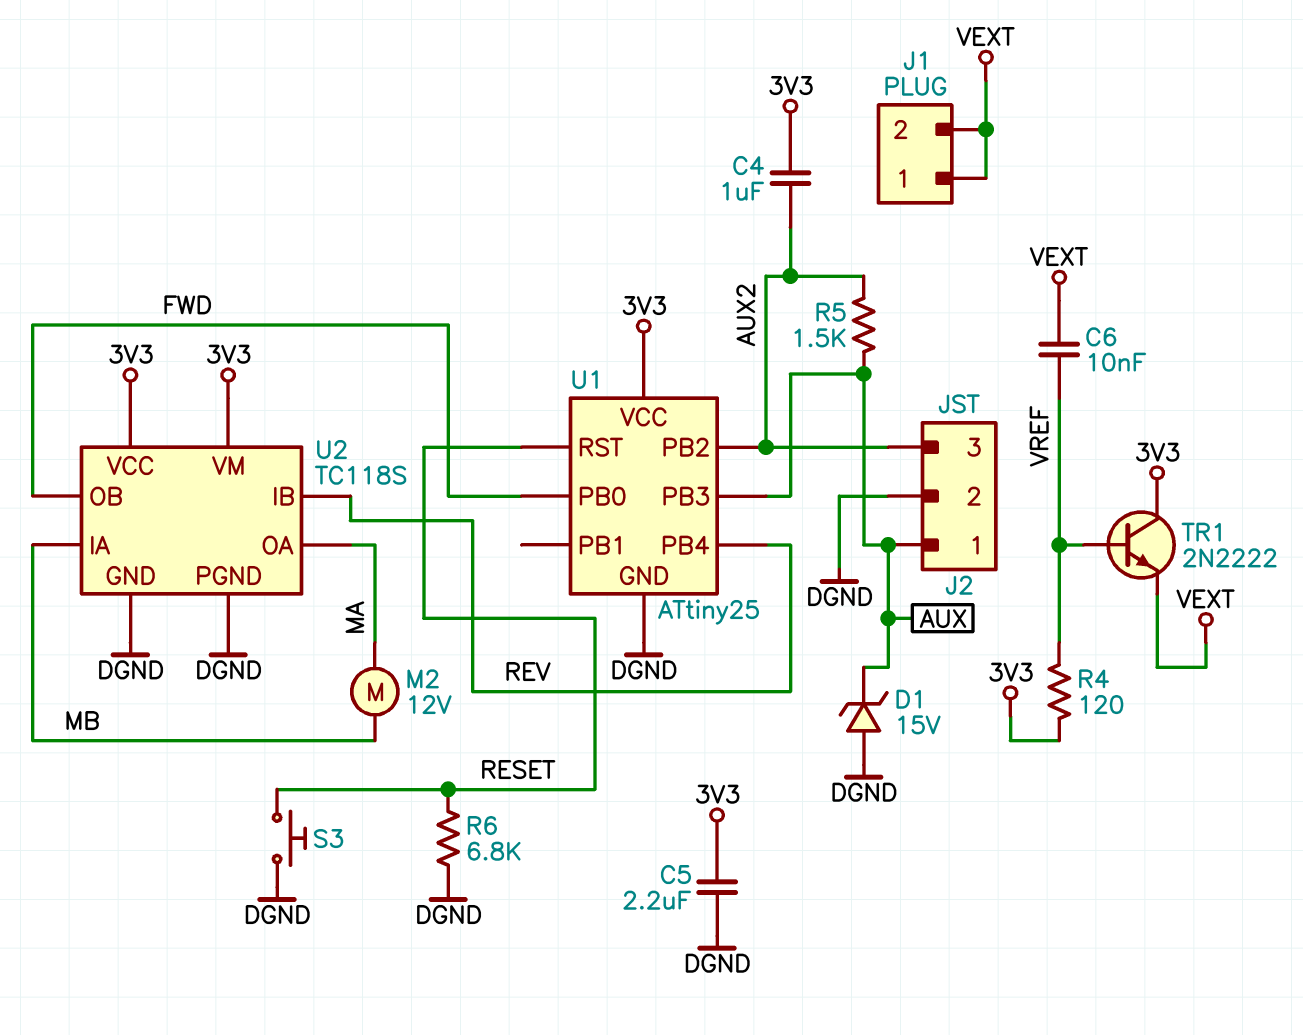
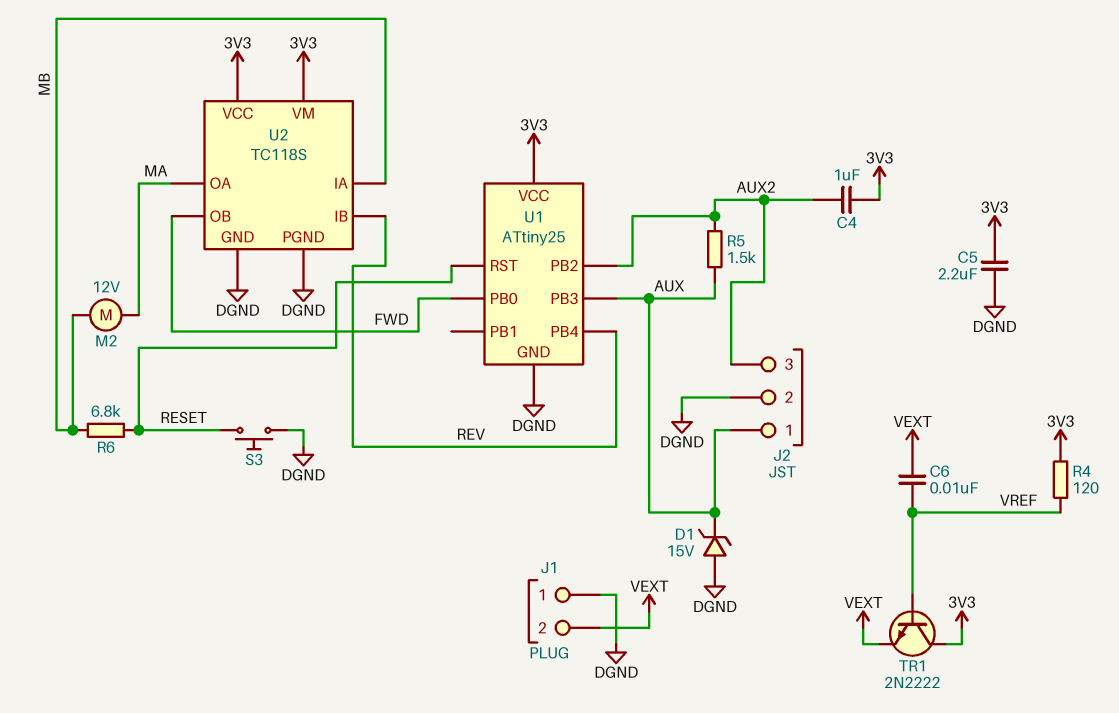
J1 pin 1: VEXT -> DGND
R6: 6.8k (DGND, RESET) -> 6.8k (MB, RESET)

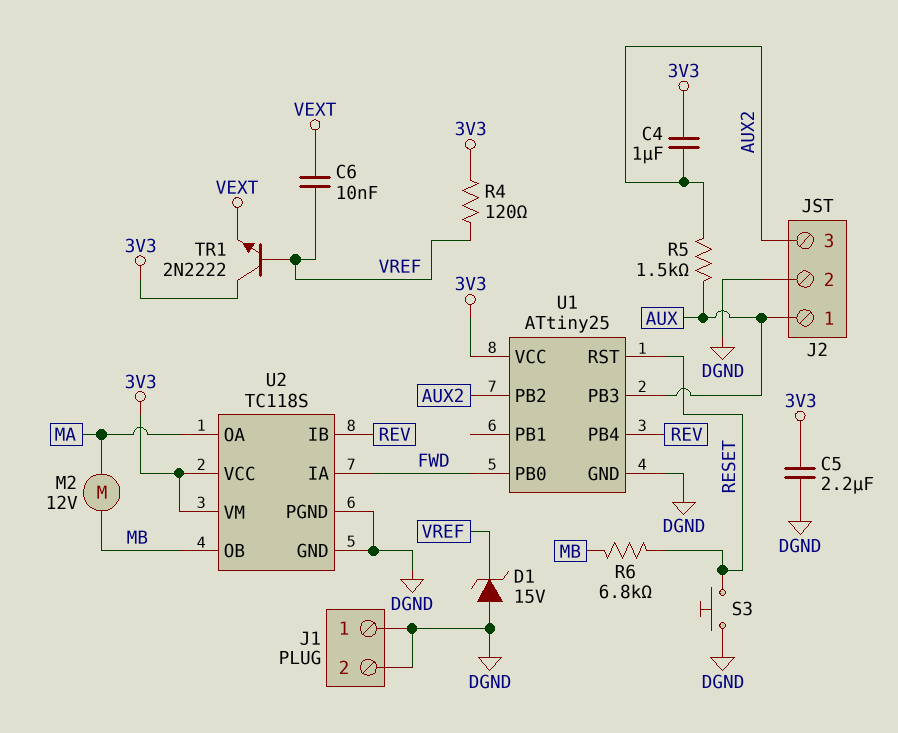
D1: zener 15V (A DGND, K AUX) -> zener 15V (A DGND, K VREF)
J1 pin 2: VEXT -> DGND
U2 pin IA: MB -> FWD
U2 pin OB: FWD -> MB

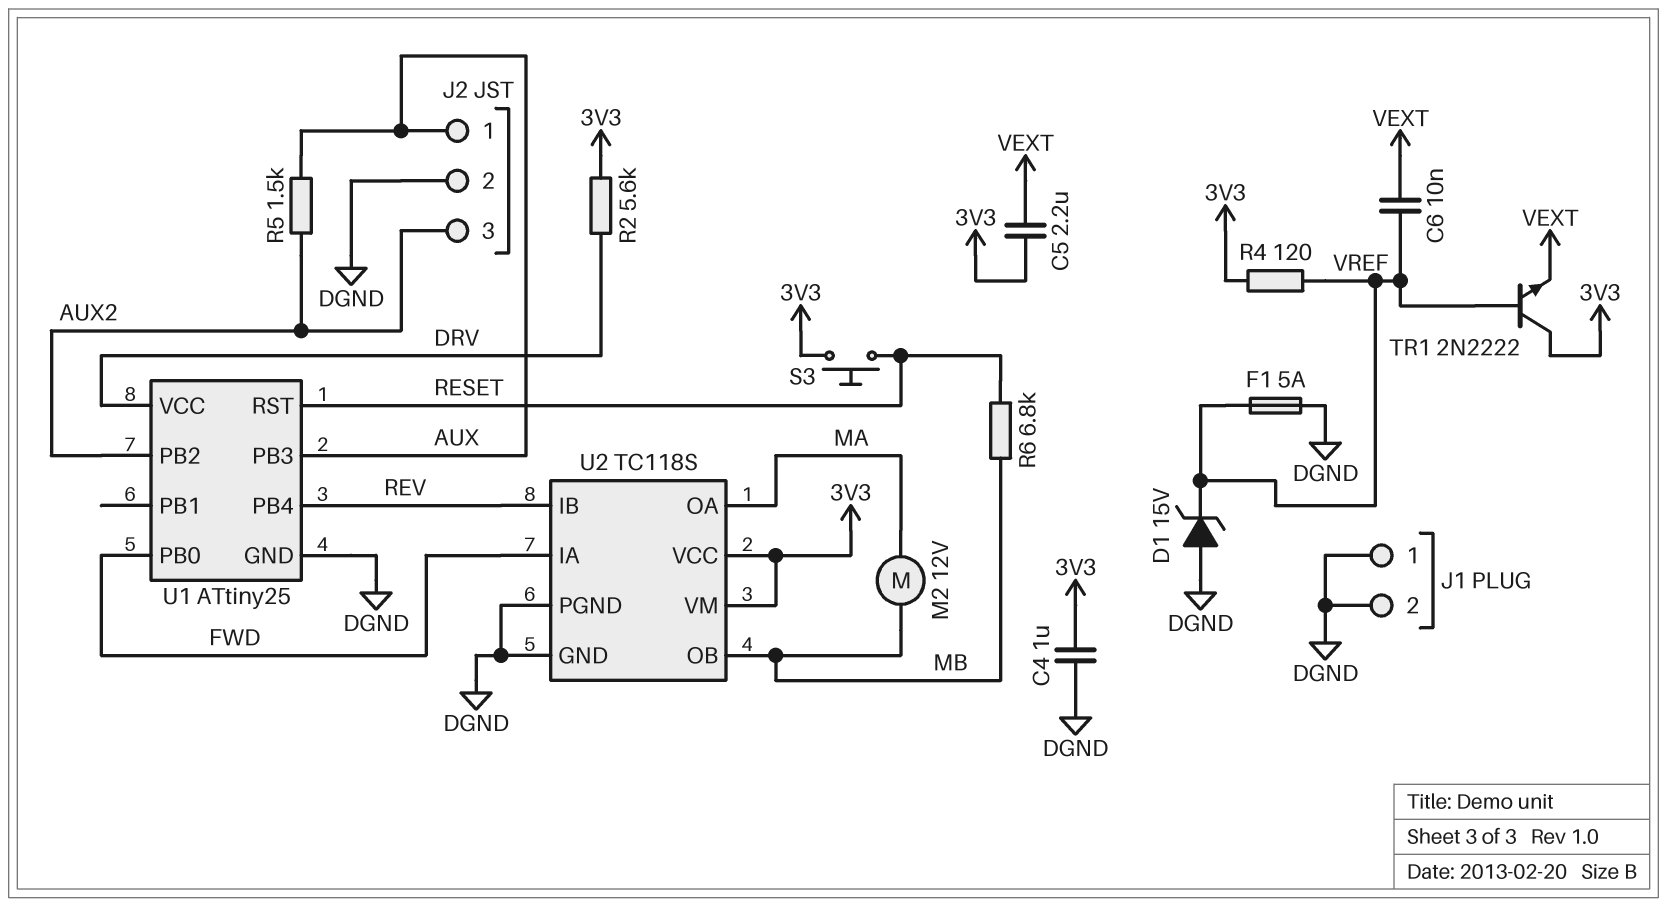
C4: 1uF (3V3, AUX2) -> 1uF (3V3, DGND)
C5: 2.2uF (3V3, DGND) -> 2.2uF (3V3, VEXT)
F1: none -> 5A (DGND, VREF)
R2: none -> 5.6k (3V3, DRV)
S3: button (DGND, RESET) -> button (3V3, RESET)
U1 pin VCC: 3V3 -> DRV

